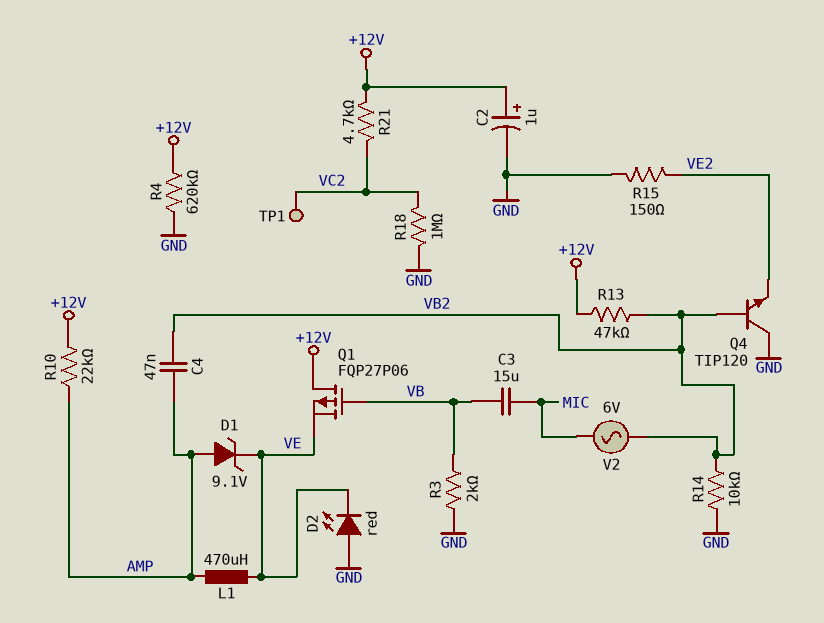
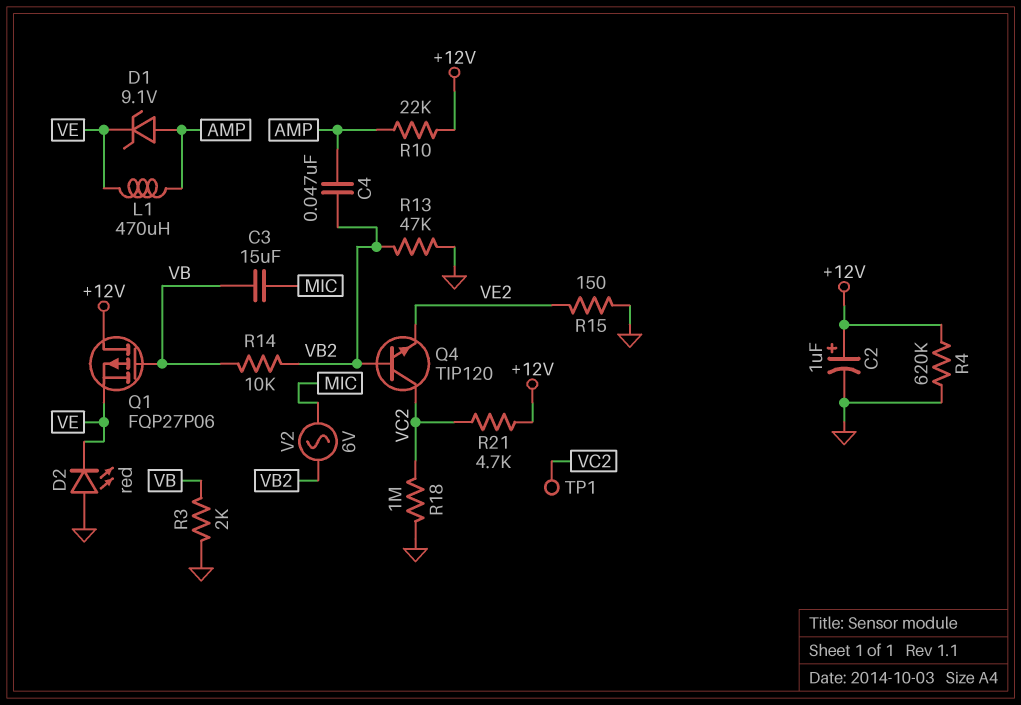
Q4: NPN TIP120 (B VB2, C GND, E VE2) -> NPN TIP120 (B VB2, C VC2, E VE2)
R13: 47k (+12V, VB2) -> 47k (GND, VB2)
R14: 10k (GND, VB2) -> 10k (VB, VB2)

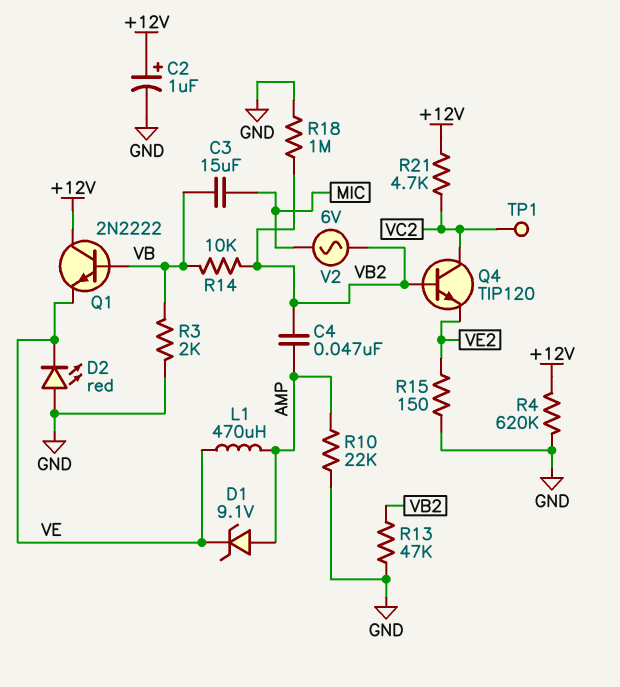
Q1: PMOS FQP27P06 (G VB, D +12V, S VE) -> NPN 2N2222 (B VB, C +12V, E VE)
R10: 22k (+12V, AMP) -> 22k (AMP, GND)
R18: 1M (GND, VC2) -> 1M (GND, VB2)

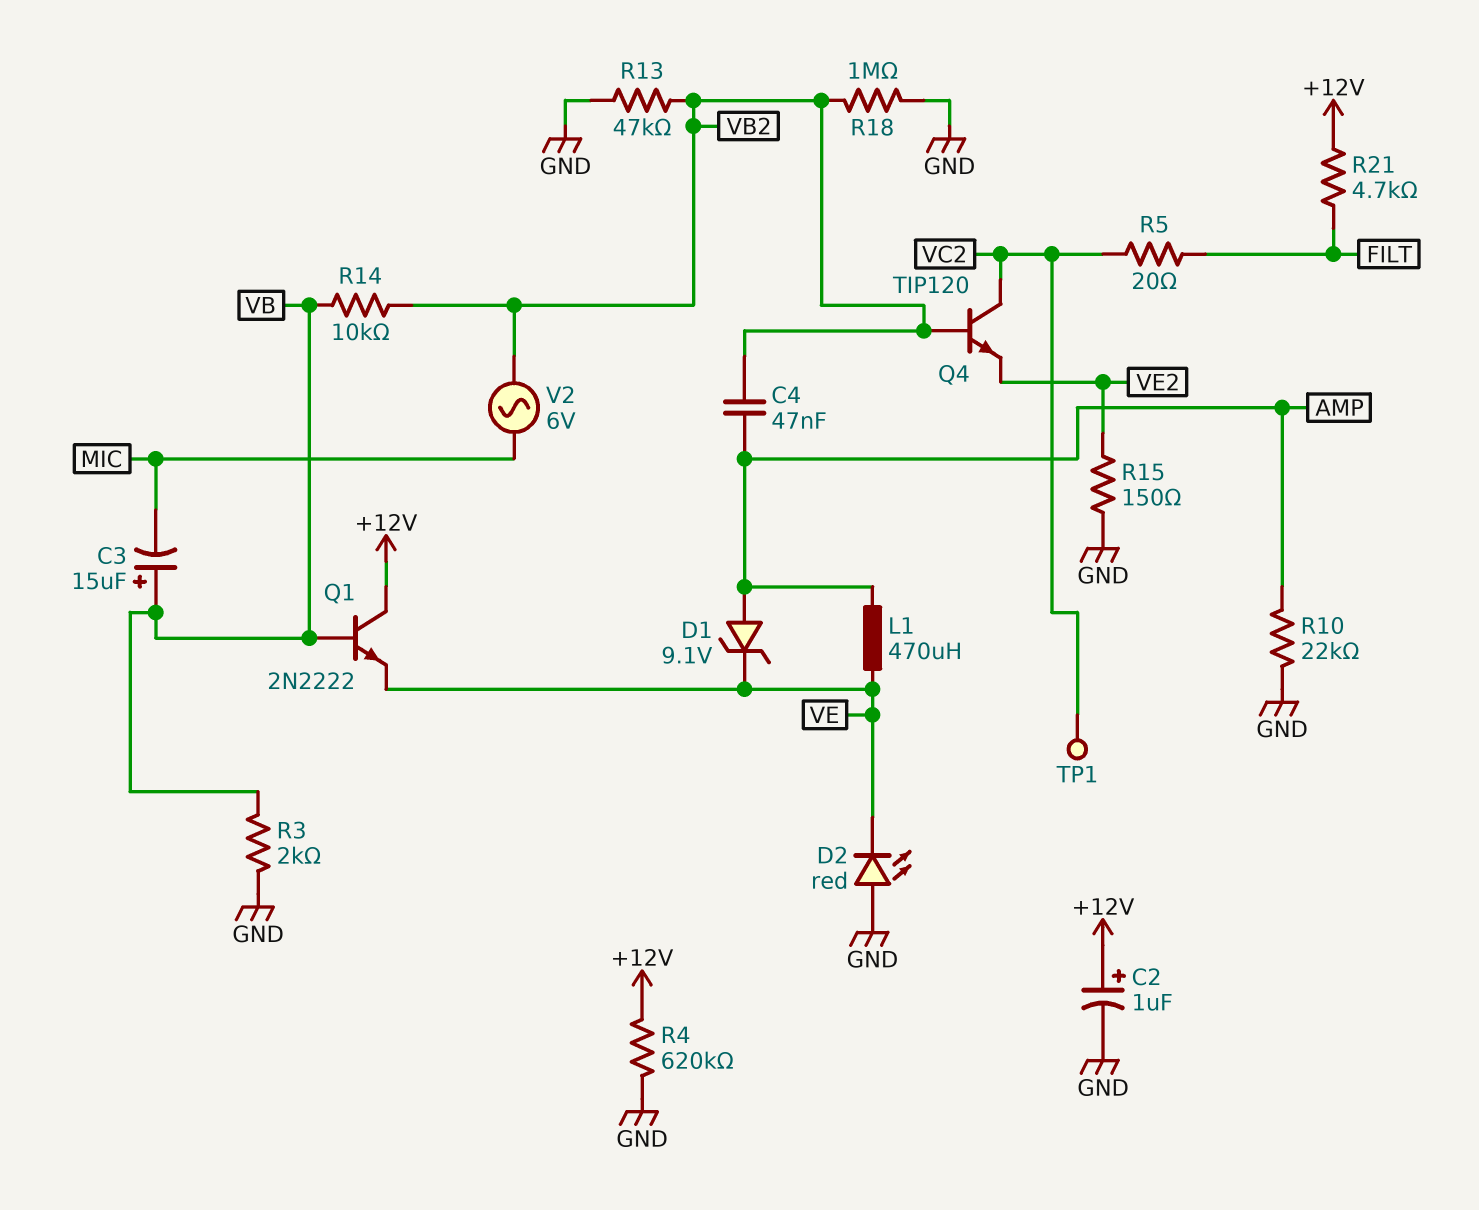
C3: 15uF (MIC, VB) -> 15uF (plus VB, minus MIC)
R5: none -> 20 (FILT, VC2)
R21: 4.7k (+12V, VC2) -> 4.7k (+12V, FILT)

